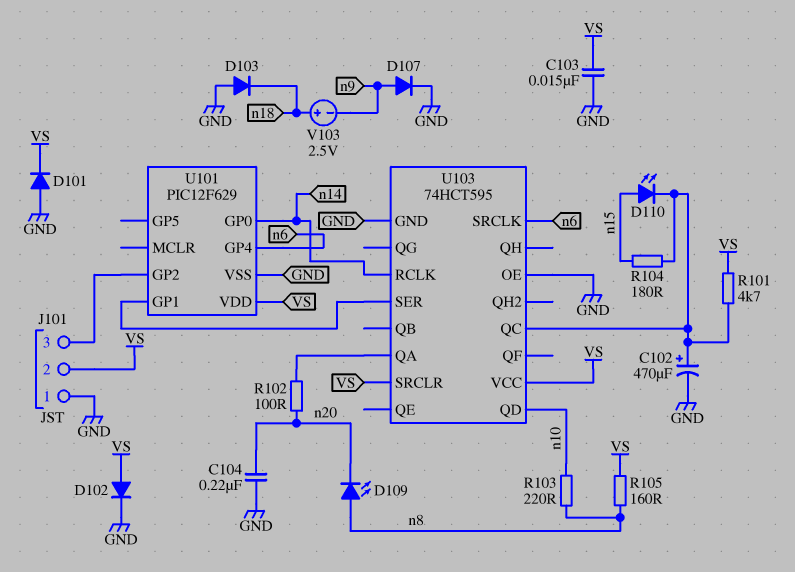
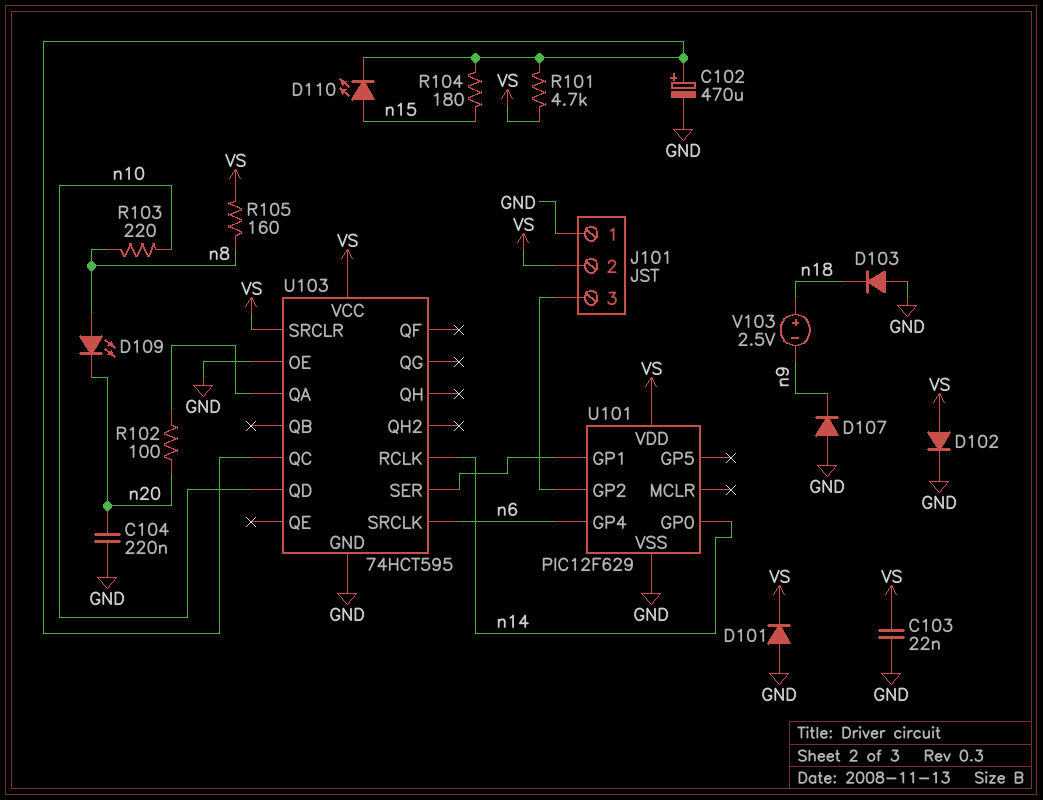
C103: 15nF (GND, VS) -> 22nF (GND, VS)
D107: diode (A n9, K GND) -> diode (A GND, K n9)

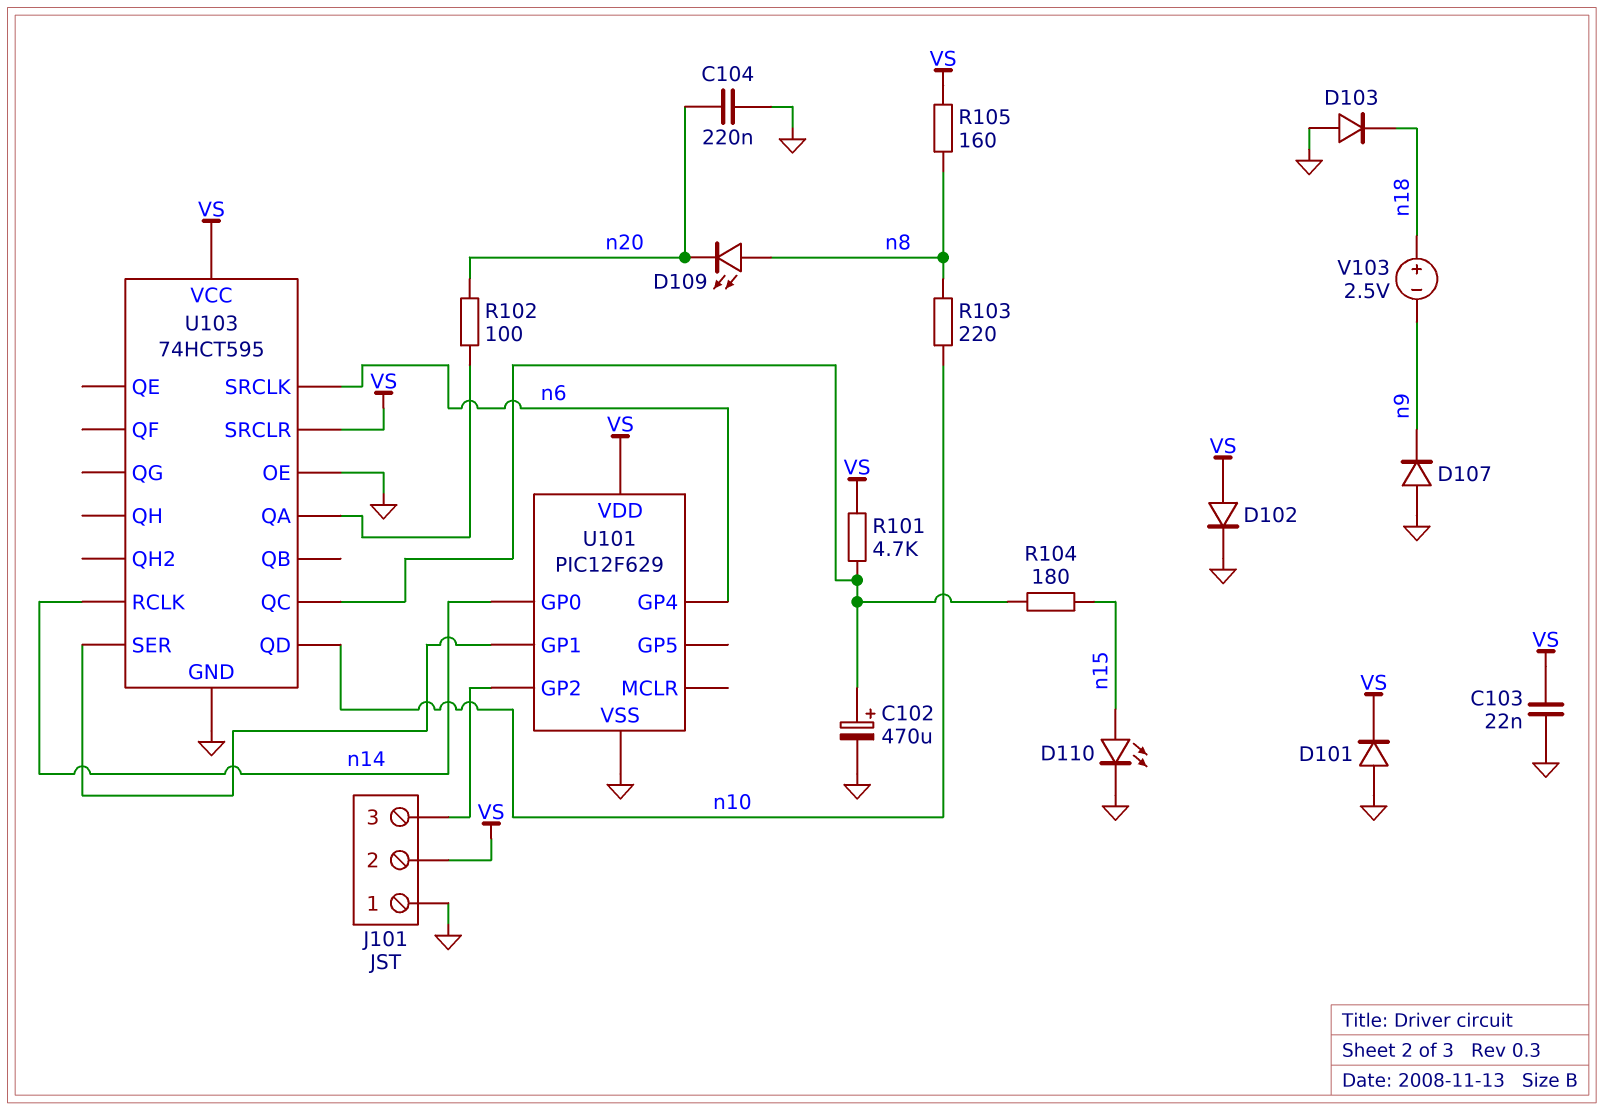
D110: LED (A n15, K U103/QC) -> LED (A n15, K GND)

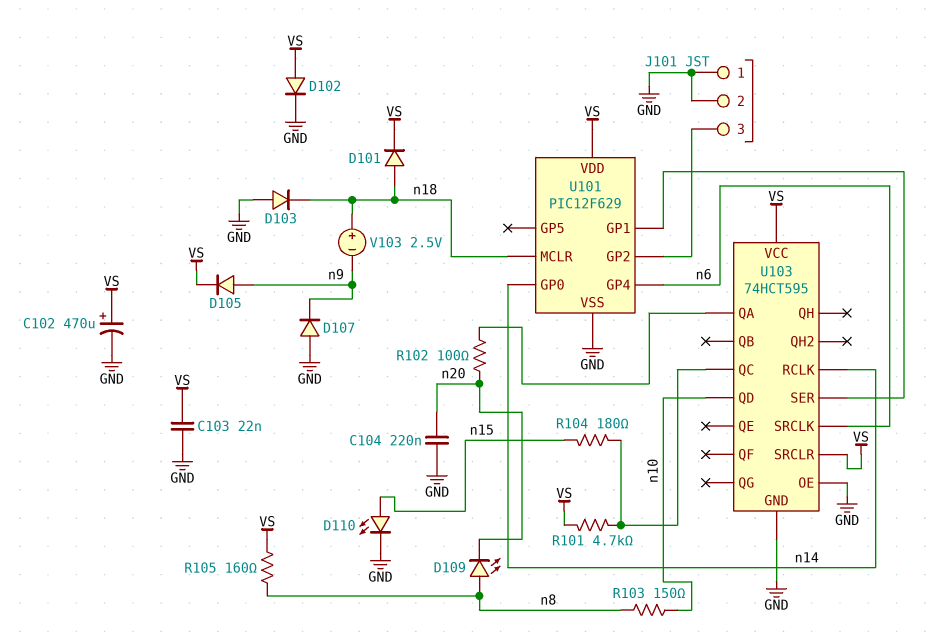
C102: 470uF (plus U103/QC, minus GND) -> 470uF (plus VS, minus GND)
D101: diode (A GND, K VS) -> diode (A n18, K VS)
D105: none -> diode (A n9, K VS)
J101 pin 2: VS -> GND
R103: 220 (n8, n10) -> 150 (n8, n10)
U101 pin MCLR: none -> n18

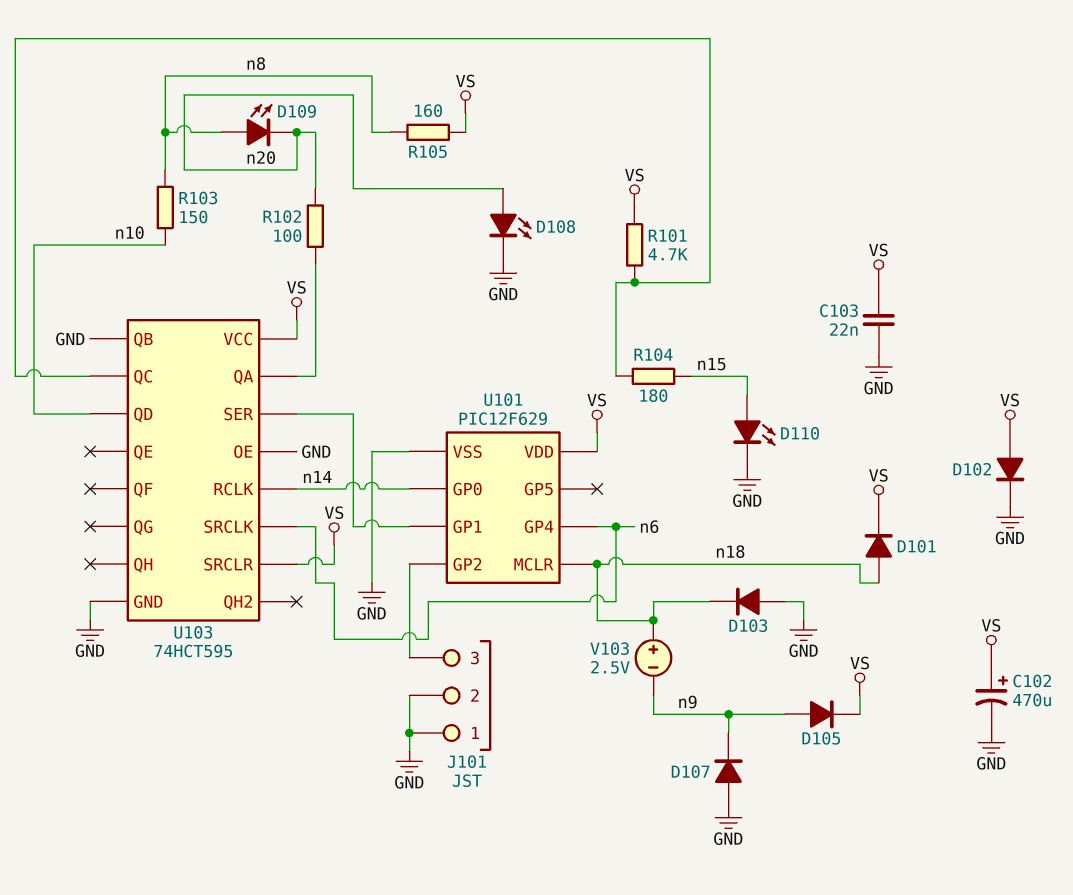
C104: 220nF (GND, n20) -> none
D108: none -> LED (A n20, K GND)
U103 pin QB: none -> GND

